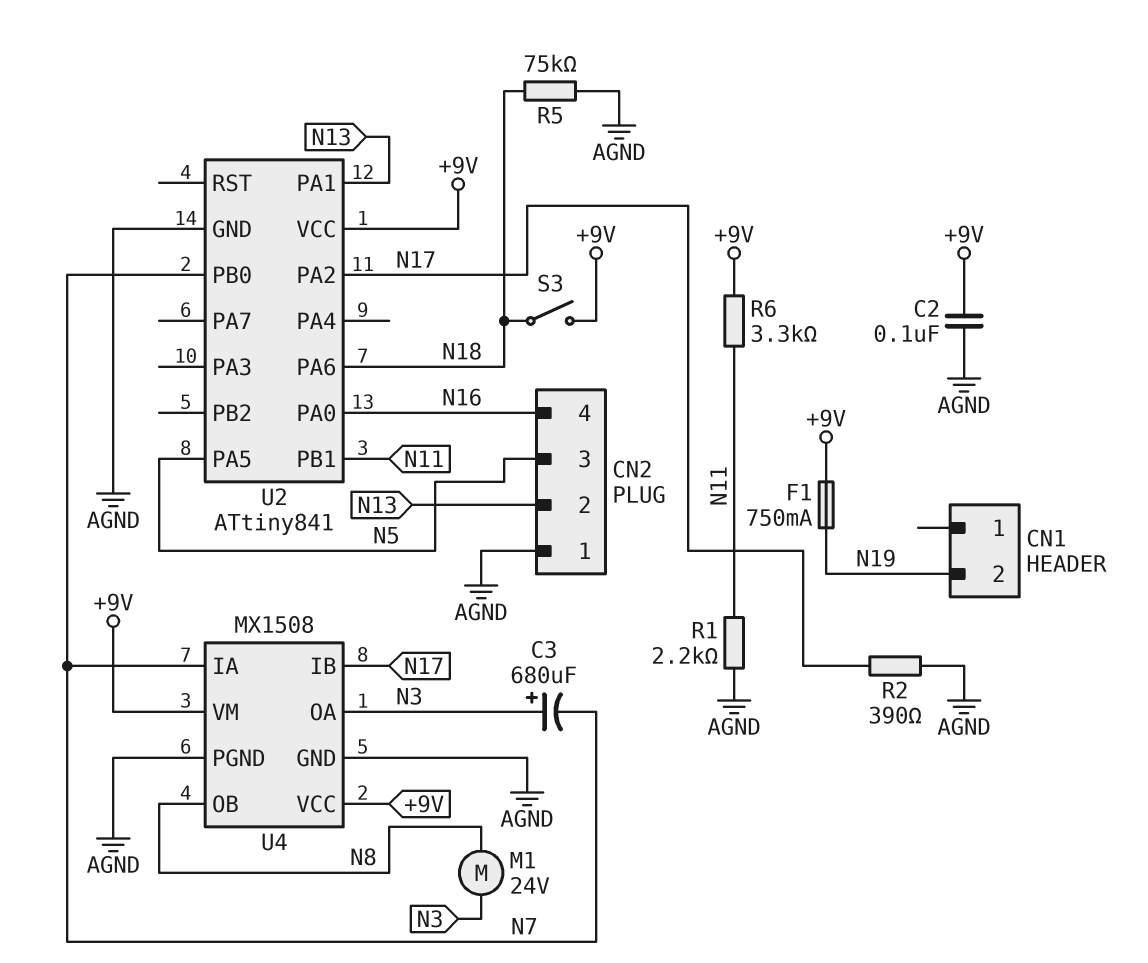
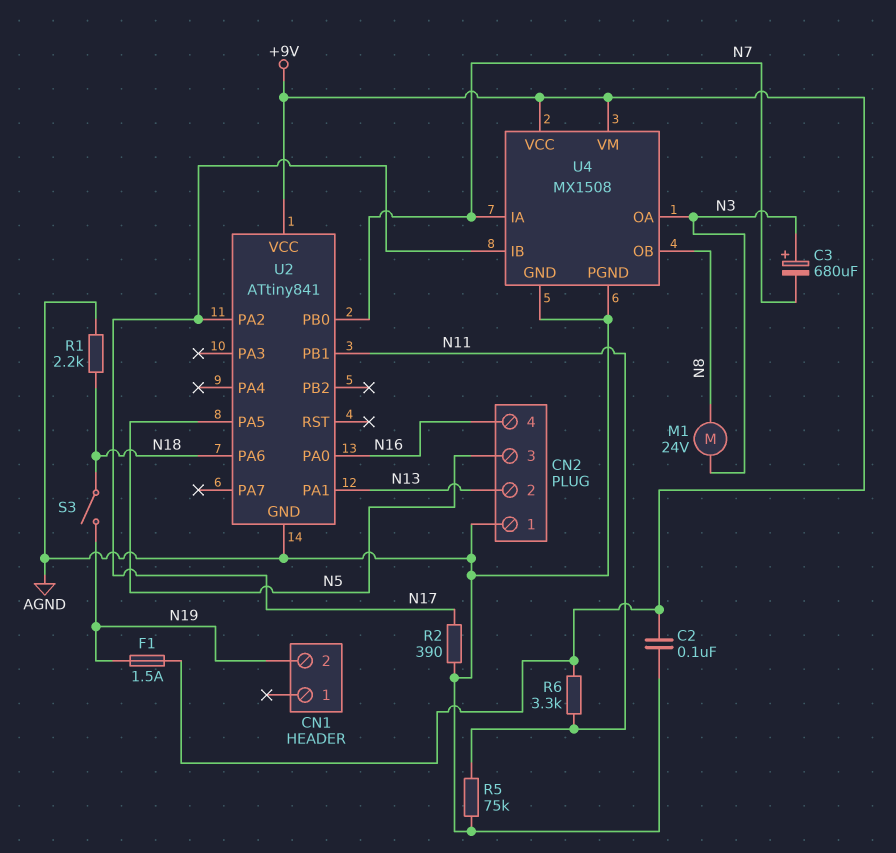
F1: 750mA (+9V, N19) -> 1.5A (+9V, N19)
R1: 2.2k (AGND, N11) -> 2.2k (AGND, N18)
R5: 75k (AGND, N18) -> 75k (AGND, N11)
S3: switch (+9V, N18) -> switch (N18, N19)

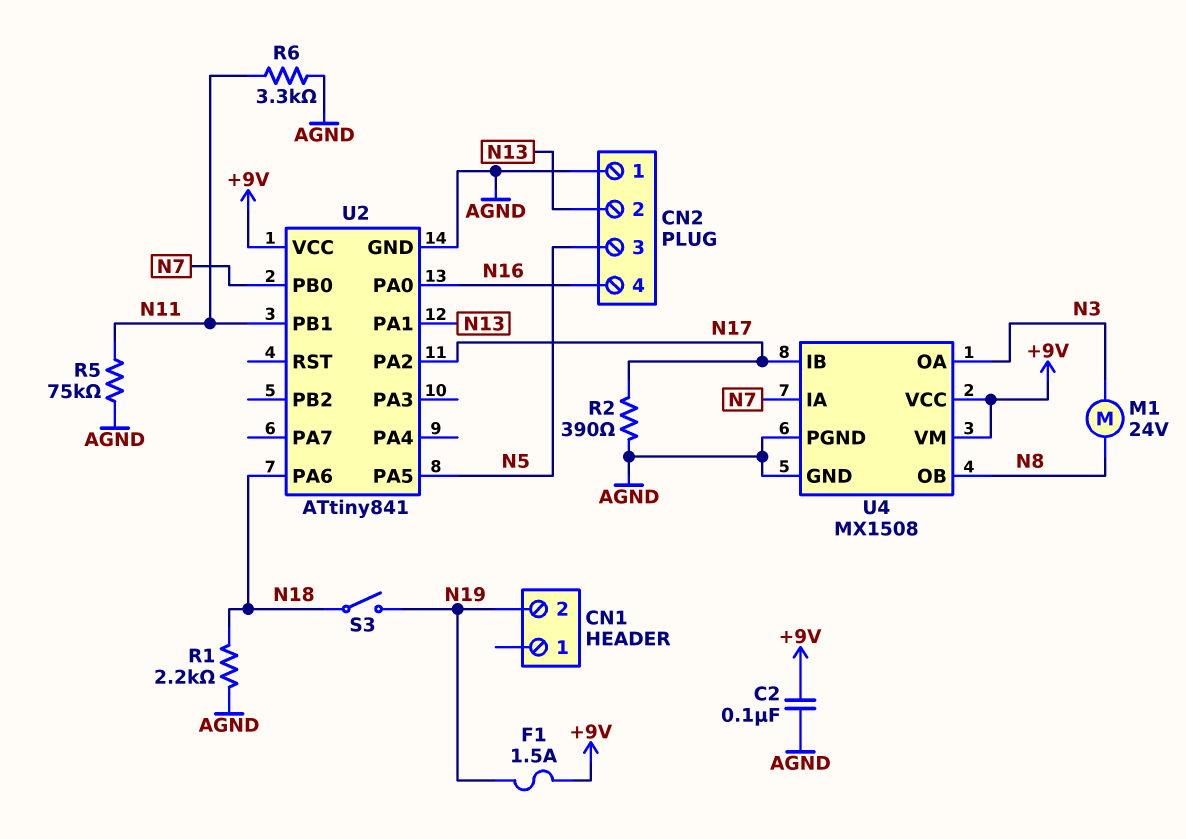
C3: 680uF (plus N3, minus N7) -> none
R6: 3.3k (+9V, N11) -> 3.3k (AGND, N11)

